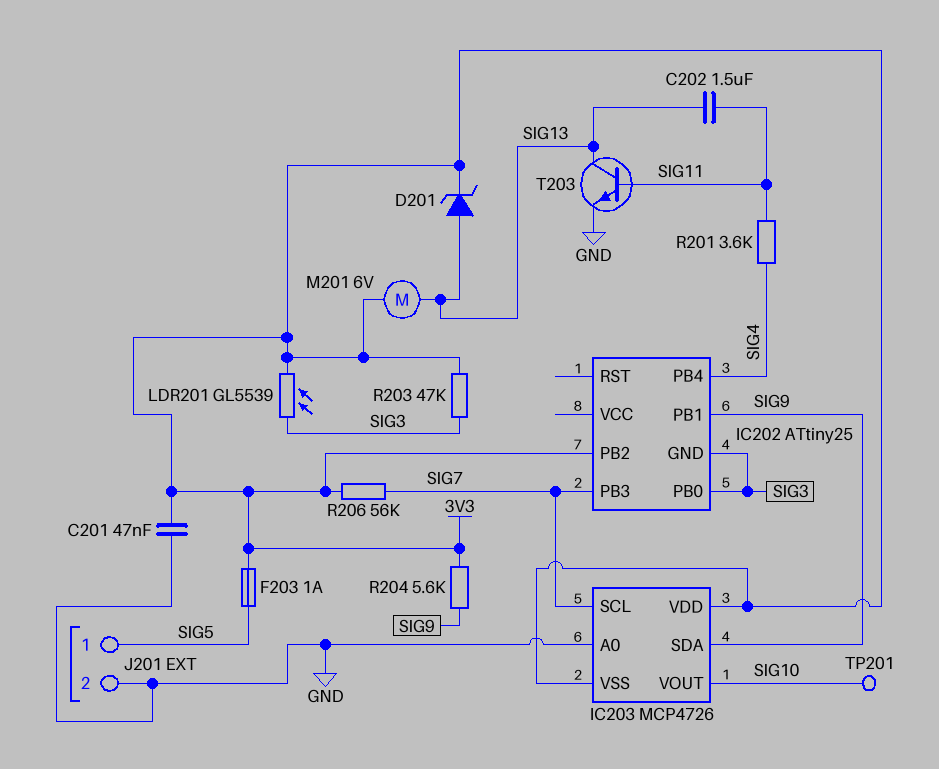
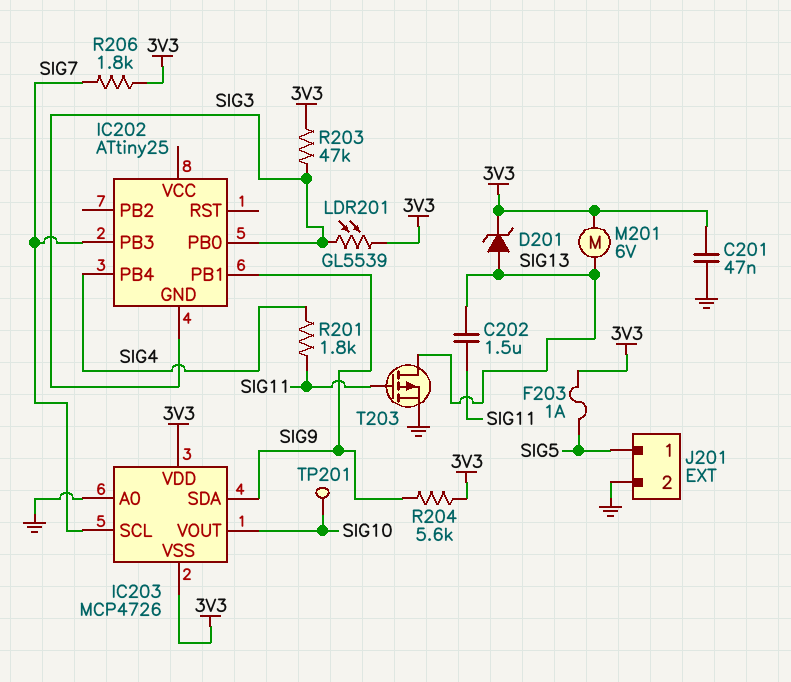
IC202 pin PB2: 3V3 -> none
R201: 3.6k (SIG4, SIG11) -> 1.8k (SIG4, SIG11)
R206: 56k (3V3, SIG7) -> 1.8k (3V3, SIG7)
T203: NPN (B SIG11, C SIG13, E GND) -> PMOS (G SIG11, D SIG13, S GND)

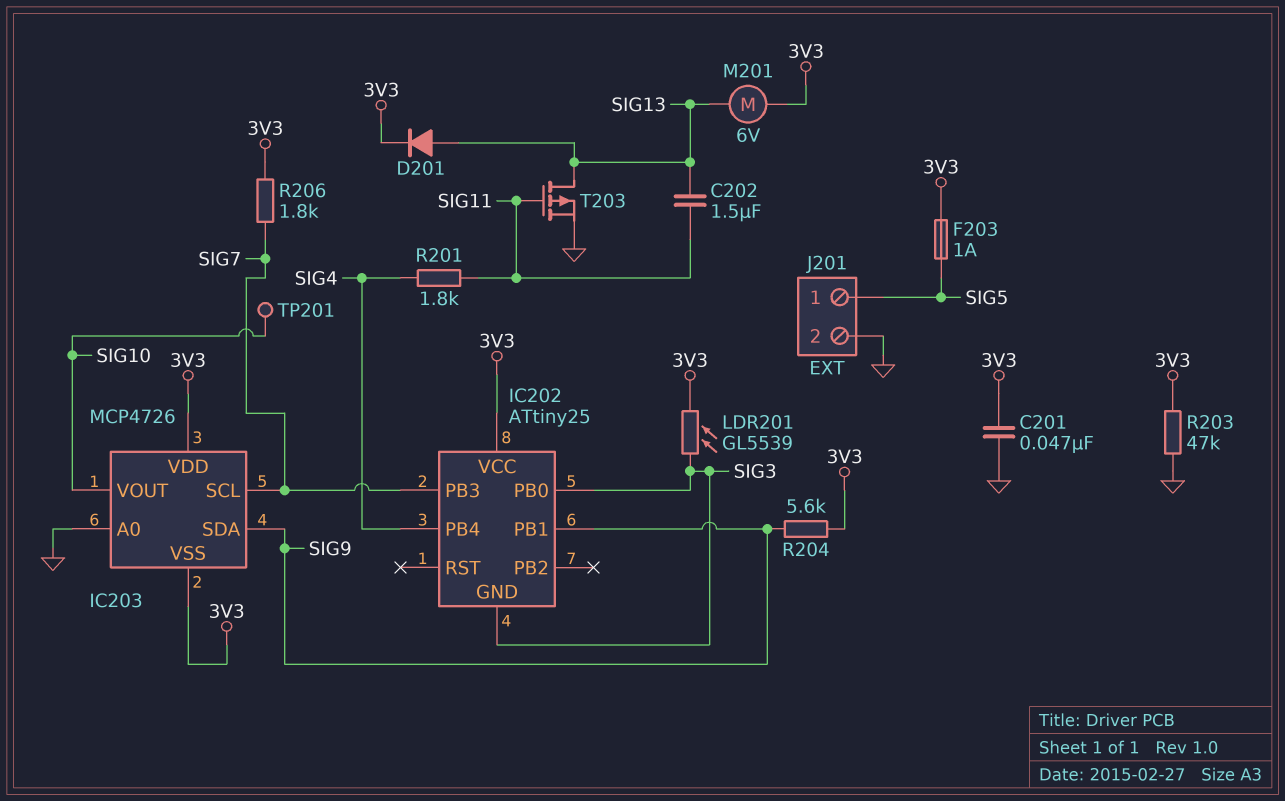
D201: zener (A SIG13, K 3V3) -> diode (A SIG13, K 3V3)
IC202 pin VCC: none -> 3V3
R203: 47k (3V3, SIG3) -> 47k (3V3, GND)

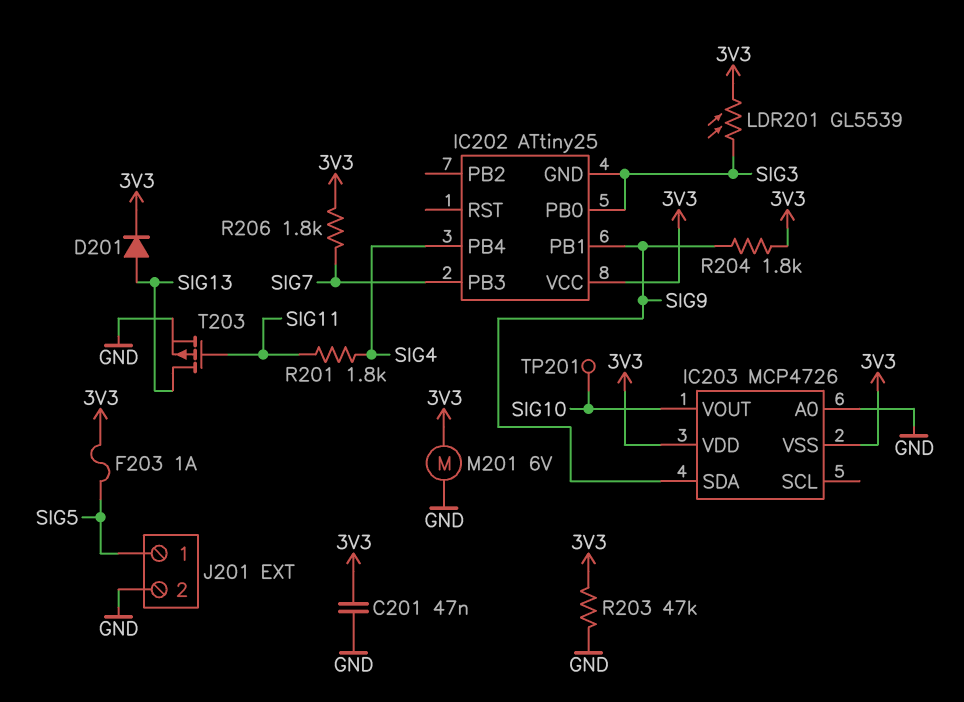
C202: 1.5uF (SIG11, SIG13) -> none
IC203 pin SCL: SIG7 -> none
M201: motor 6V (3V3, SIG13) -> motor 6V (3V3, GND)
R204: 5.6k (3V3, SIG9) -> 1.8k (3V3, SIG9)

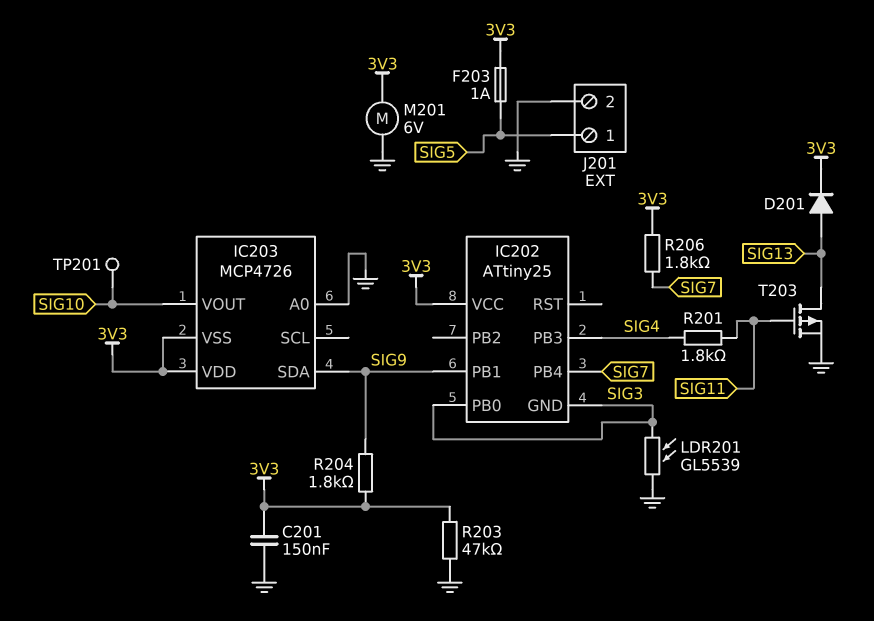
C201: 47nF (3V3, GND) -> 150nF (3V3, GND)
IC202 pin PB3: SIG7 -> SIG4
IC202 pin PB4: SIG4 -> SIG7
LDR201: GL5539 (3V3, SIG3) -> GL5539 (GND, SIG3)

